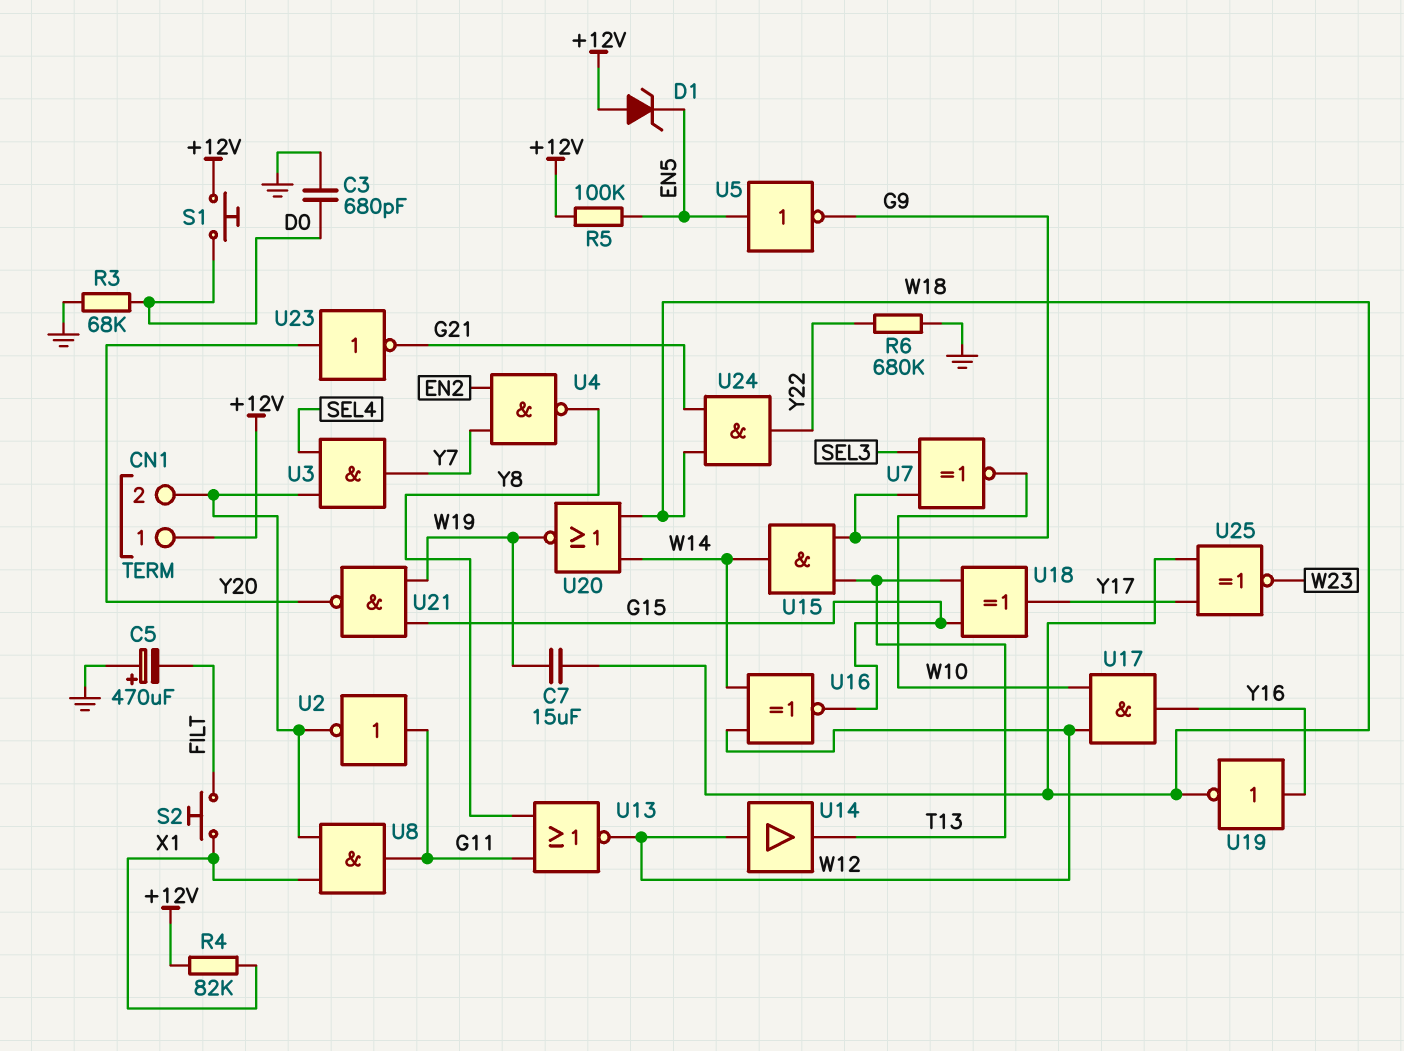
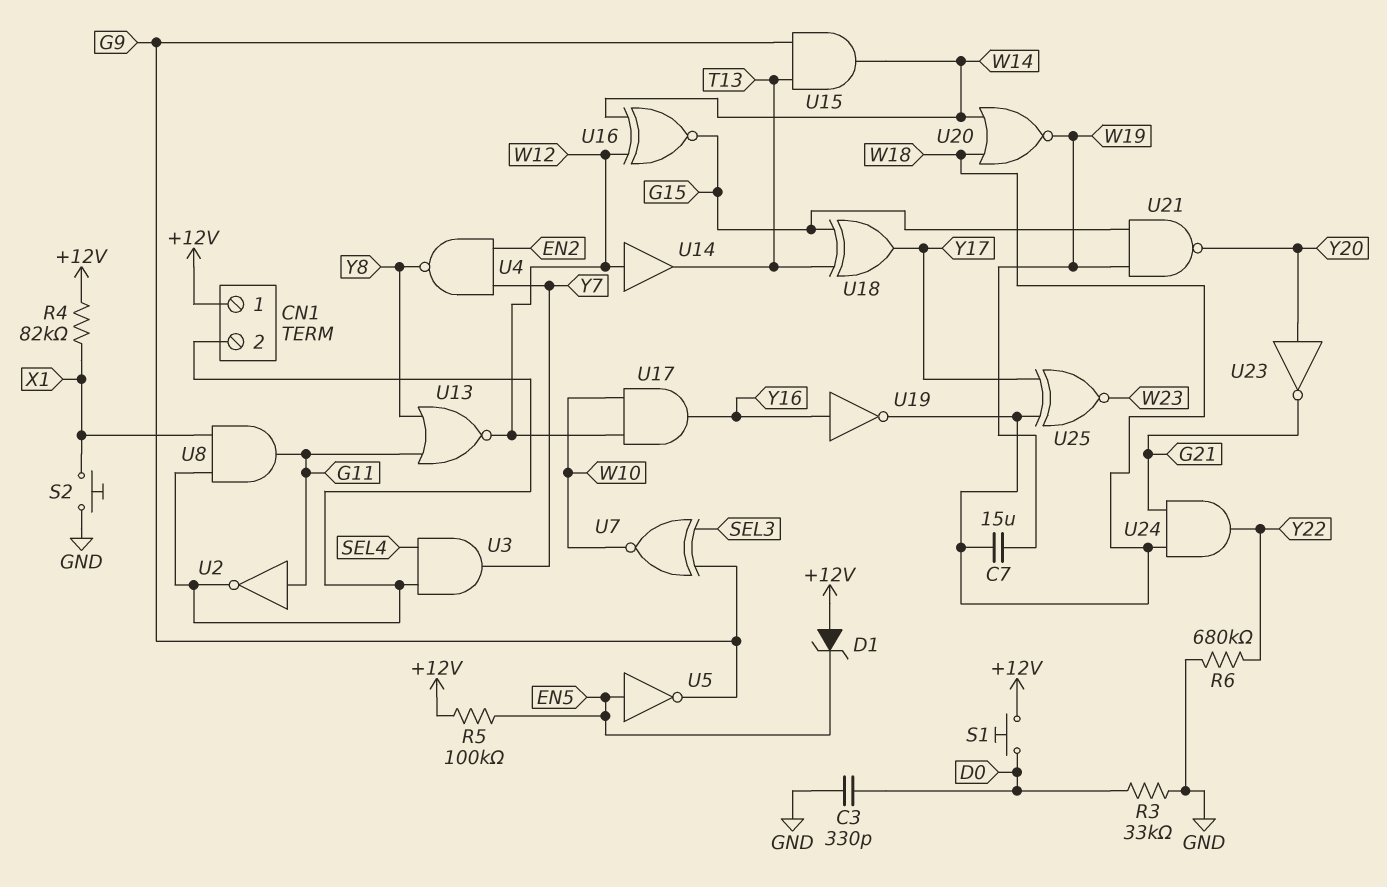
C3: 680pF (D0, GND) -> 330pF (D0, GND)
C5: 470uF (plus GND, minus FILT) -> none
R3: 68k (D0, GND) -> 33k (D0, GND)
S2: button (FILT, X1) -> button (GND, X1)

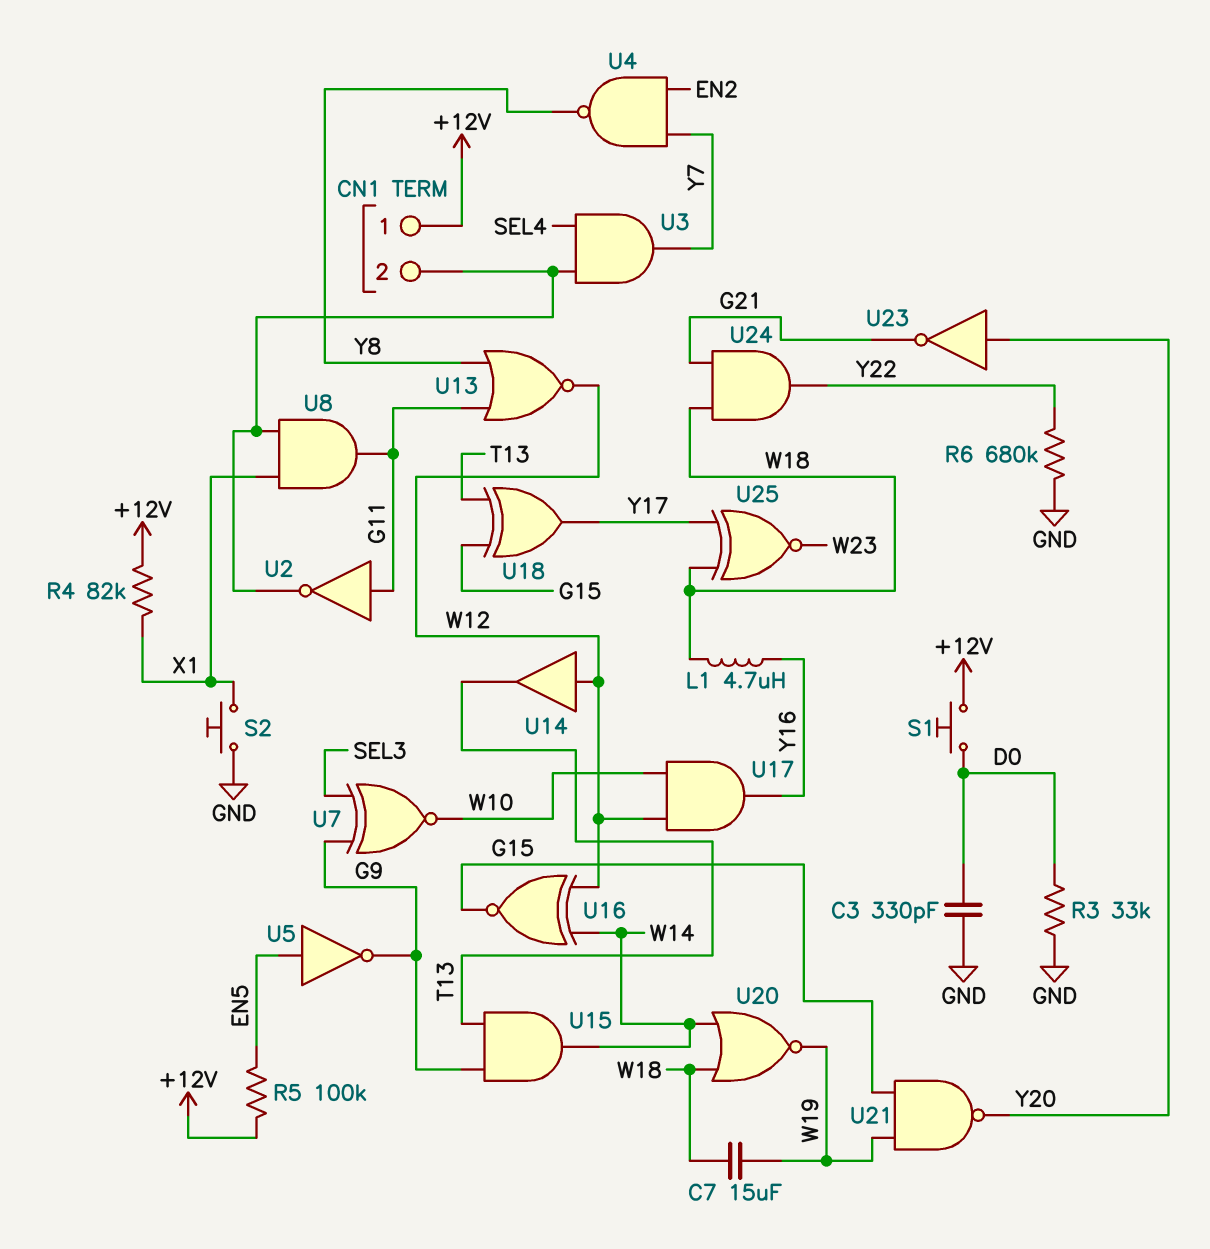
D1: zener (A +12V, K EN5) -> none
L1: none -> 4.7uH (W18, Y16)
U19: NOT (in Y16, out W18) -> none

